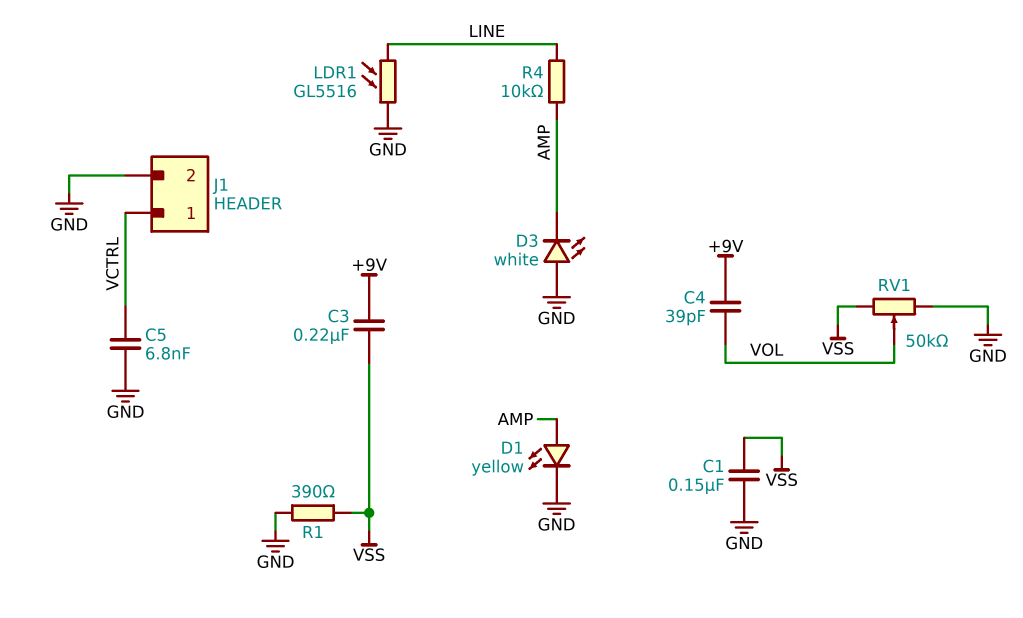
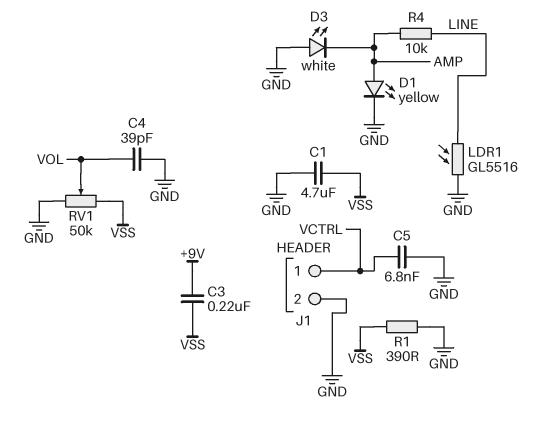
C1: 150nF (GND, VSS) -> 4.7uF (GND, VSS)
C4: 39pF (+9V, VOL) -> 39pF (GND, VOL)

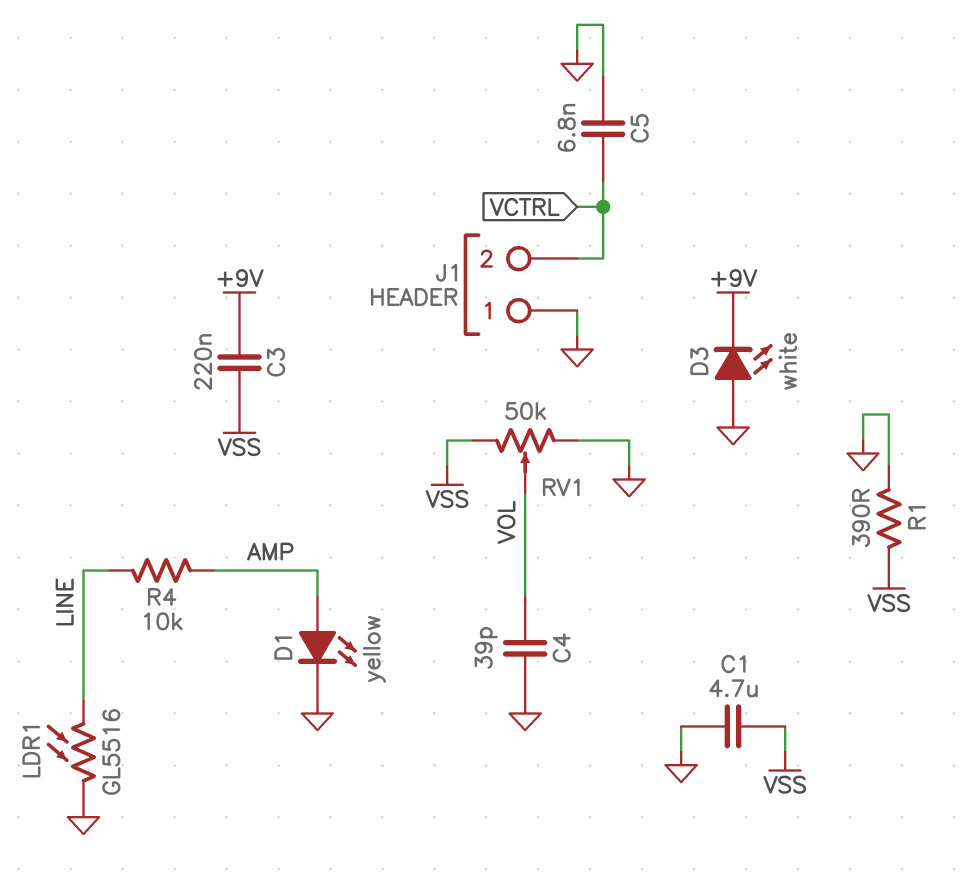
D3: LED white (A GND, K AMP) -> LED white (A GND, K +9V)
J1 pin 1: VCTRL -> GND
J1 pin 2: GND -> VCTRL

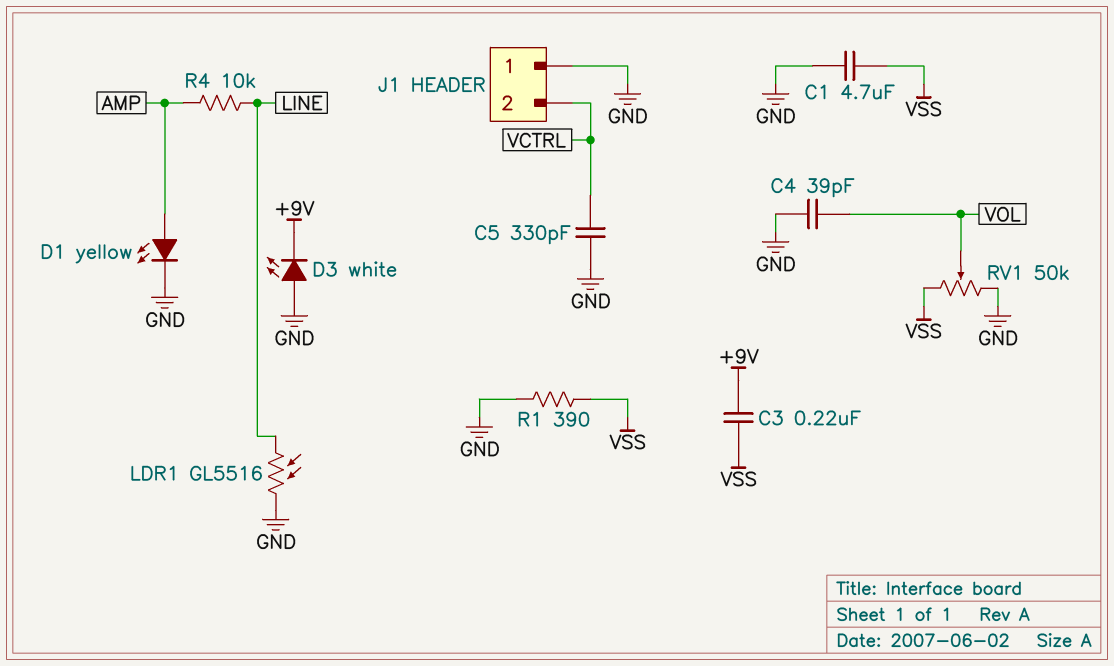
C5: 6.8nF (GND, VCTRL) -> 330pF (GND, VCTRL)

